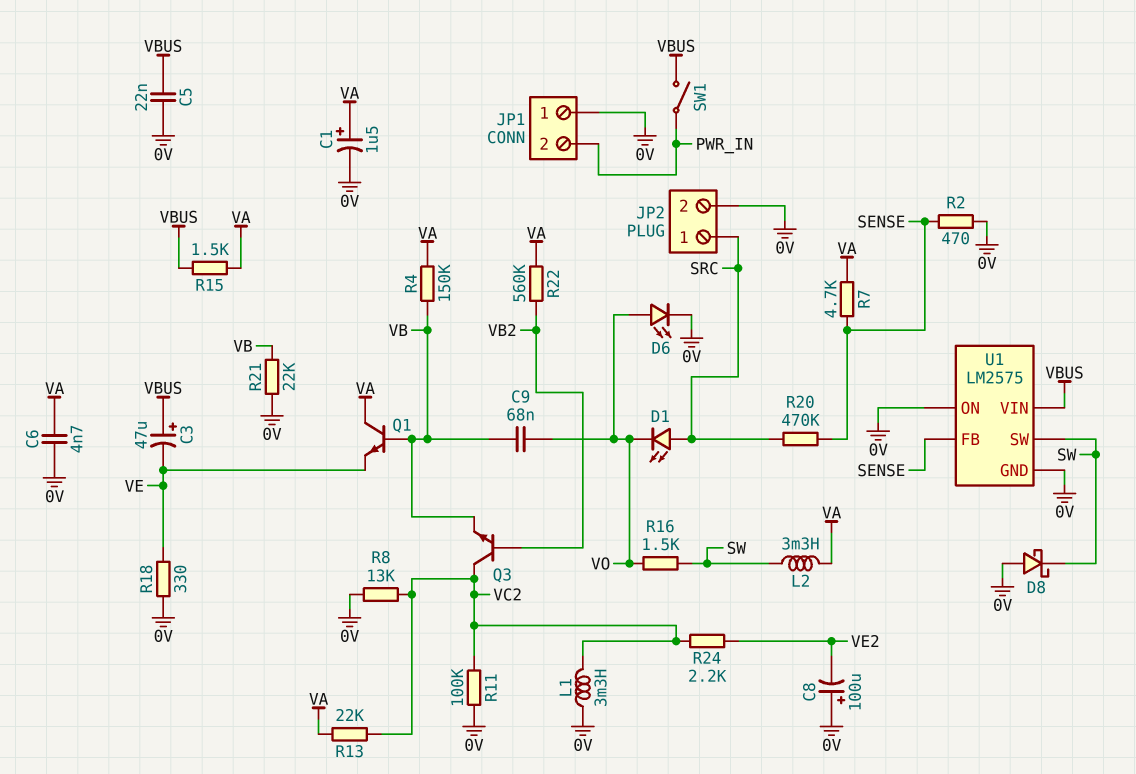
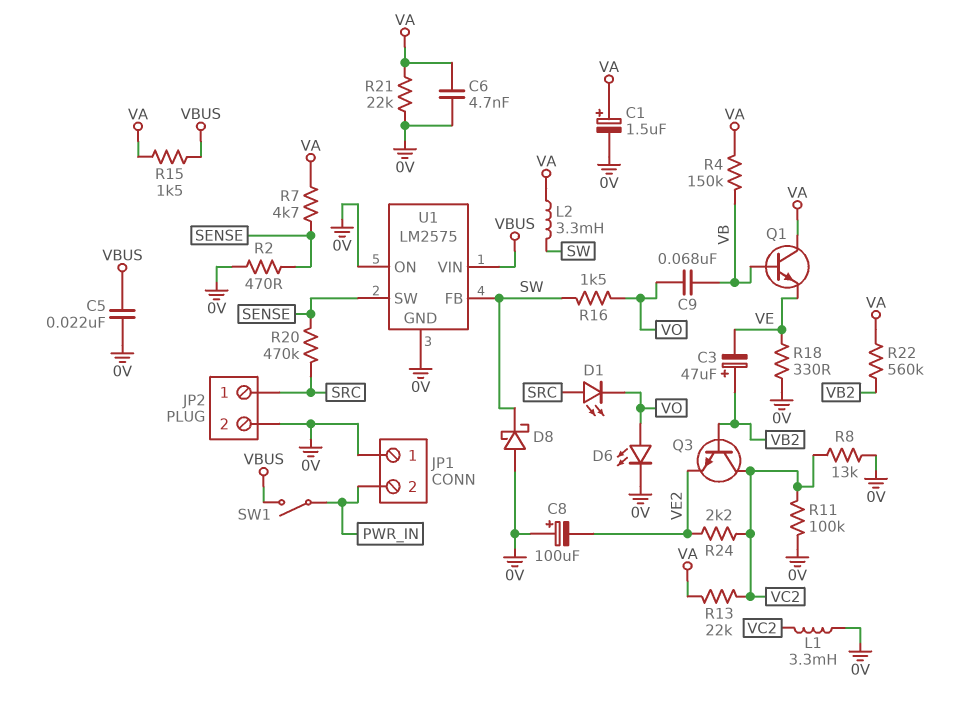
C3: 47uF (plus VBUS, minus VE) -> 47uF (plus VB2, minus VE)
Q3: NPN (B VB2, C VC2, E VB) -> NPN (B VB2, C VC2, E VE2)
R21: 22k (0V, VB) -> 22k (0V, VA)
U1 pin FB: SENSE -> SW
U1 pin SW: SW -> SENSE

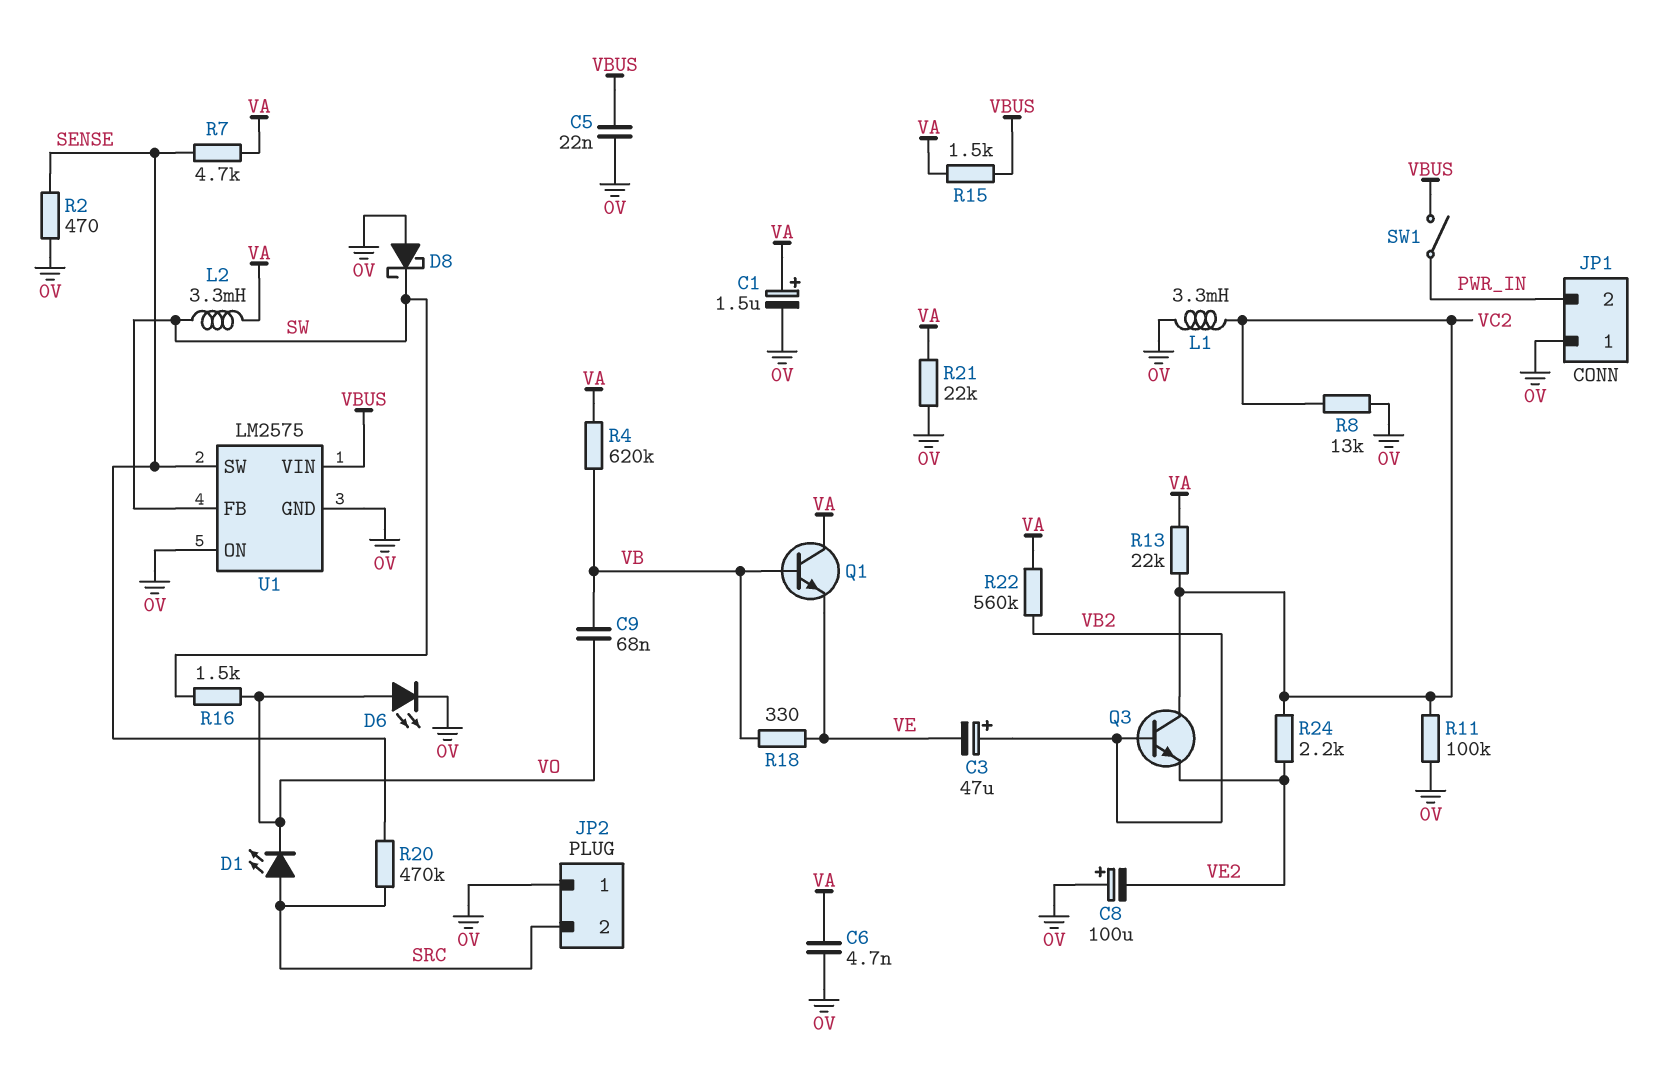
JP2 pin 1: SRC -> 0V
JP2 pin 2: 0V -> SRC
R4: 150k (VA, VB) -> 620k (VA, VB)
R18: 330 (0V, VE) -> 330 (VB, VE)

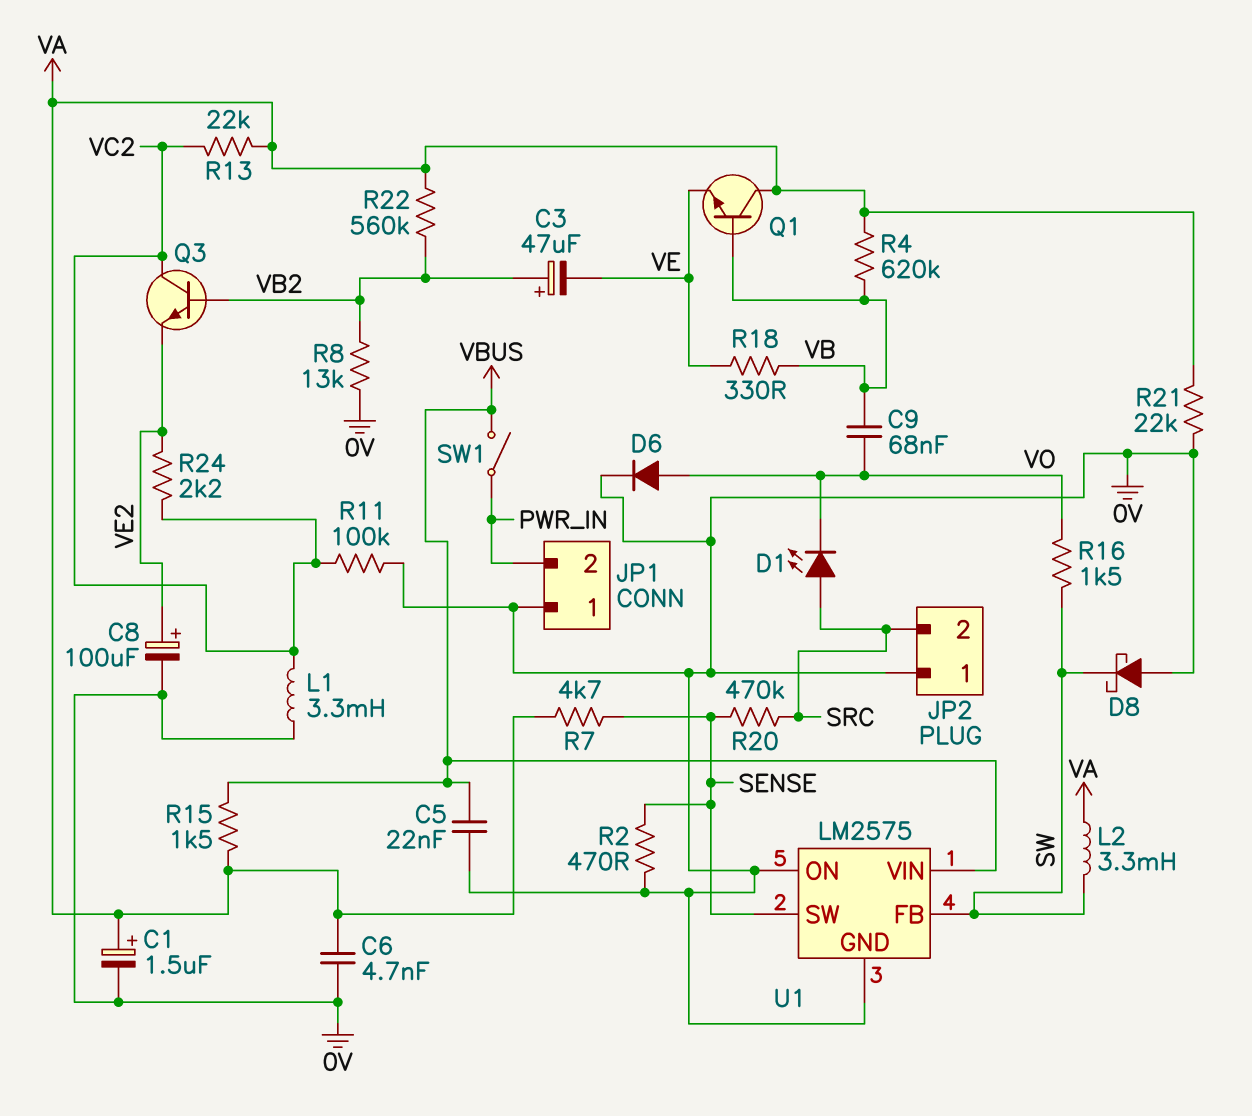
C8: 100uF (plus 0V, minus VE2) -> 100uF (plus VE2, minus 0V)
D6: LED (A VO, K 0V) -> diode (A VO, K 0V)
R8: 13k (0V, VC2) -> 13k (0V, VB2)

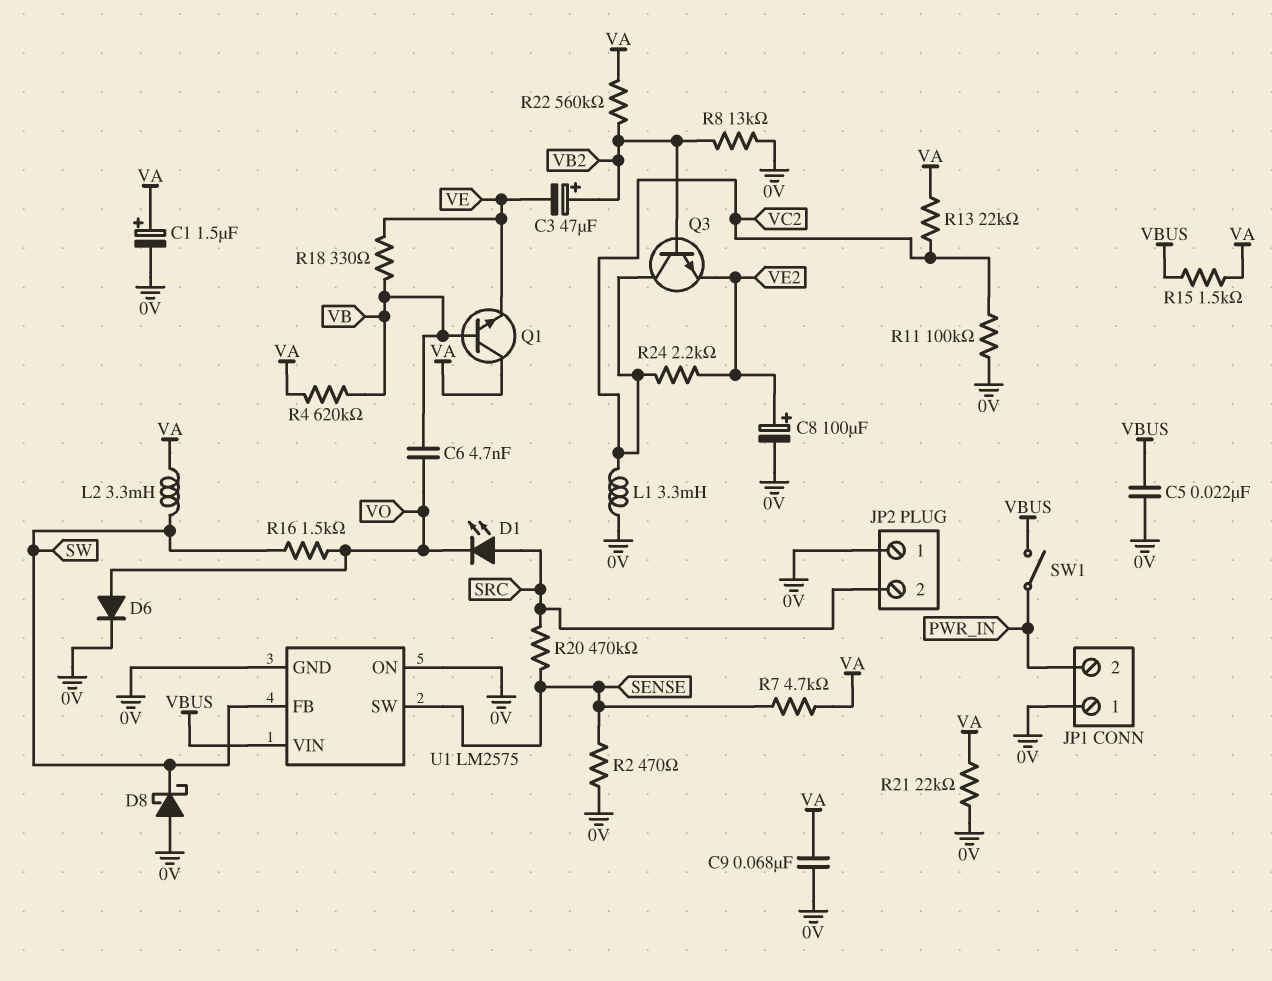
C6: 4.7nF (0V, VA) -> 4.7nF (VB, VO)
C9: 68nF (VB, VO) -> 68nF (0V, VA)

